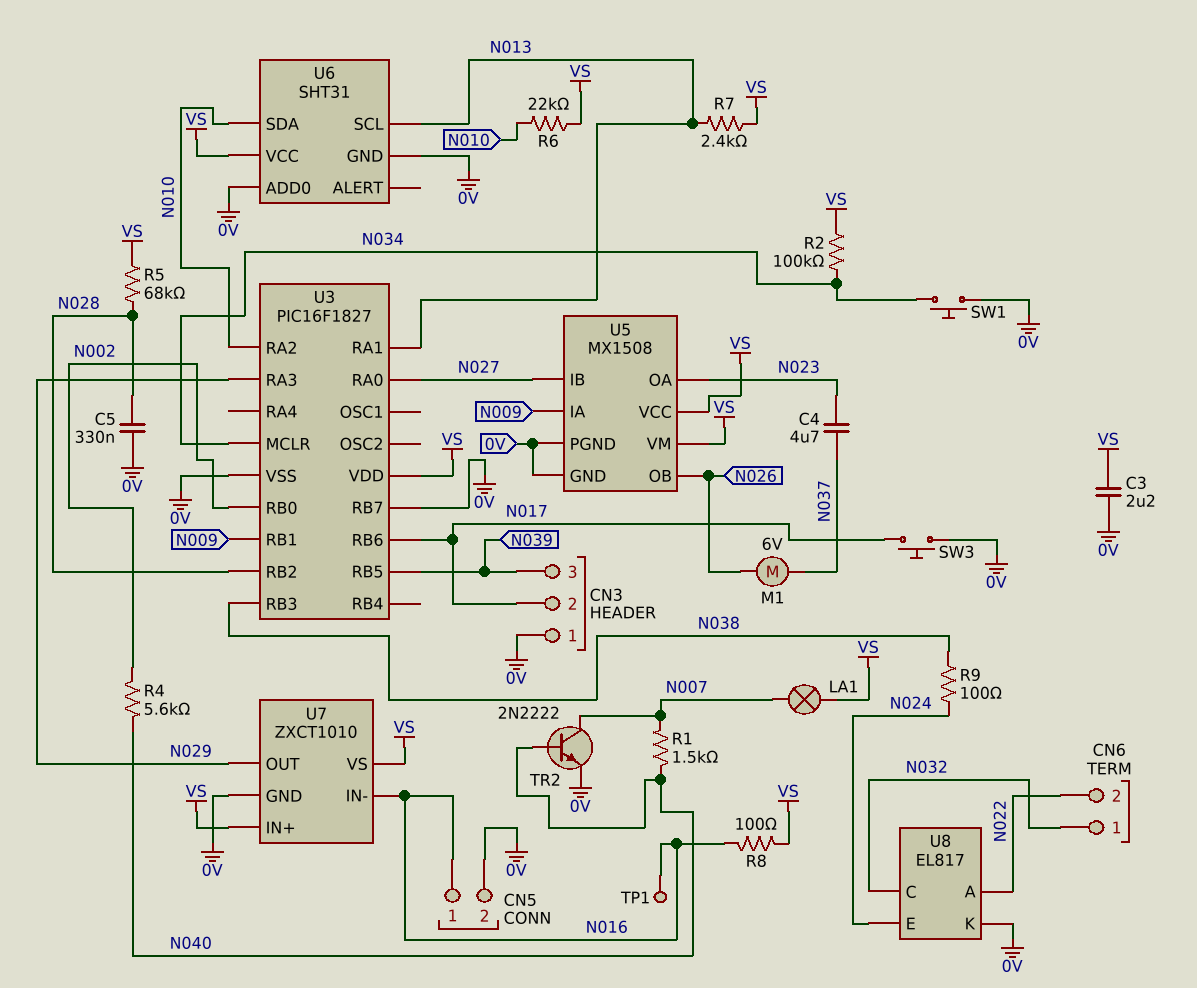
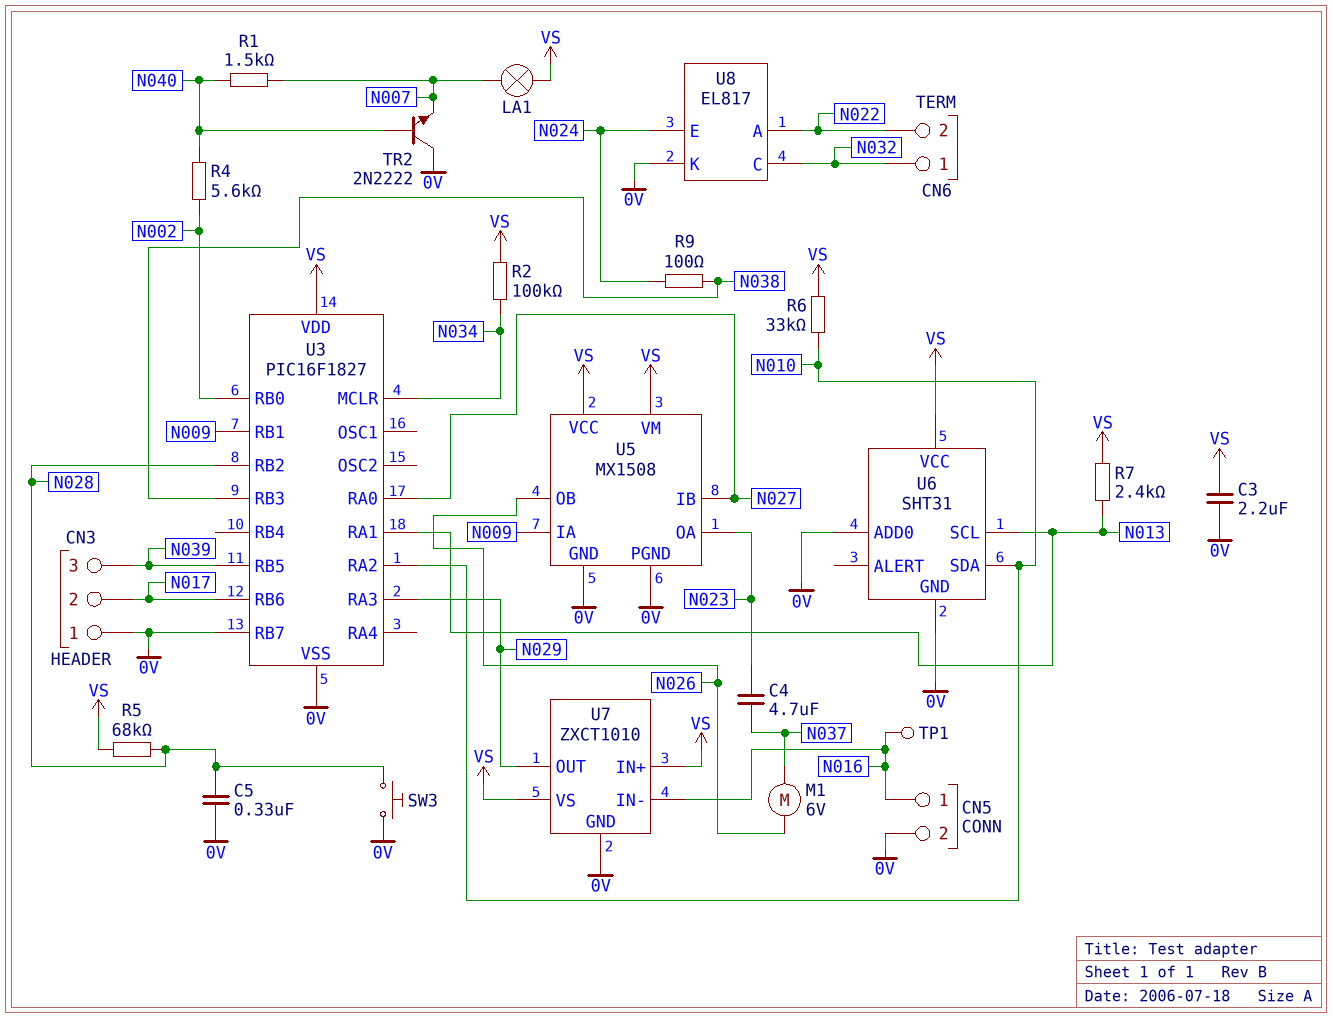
R6: 22k (N010, VS) -> 33k (N010, VS)
R8: 100 (N016, VS) -> none
SW1: button (0V, N034) -> none
SW3: button (0V, N017) -> button (0V, N028)
TR2: NPN 2N2222 (B N040, C N007, E 0V) -> NPN 2N2222 (B N040, C 0V, E N007)

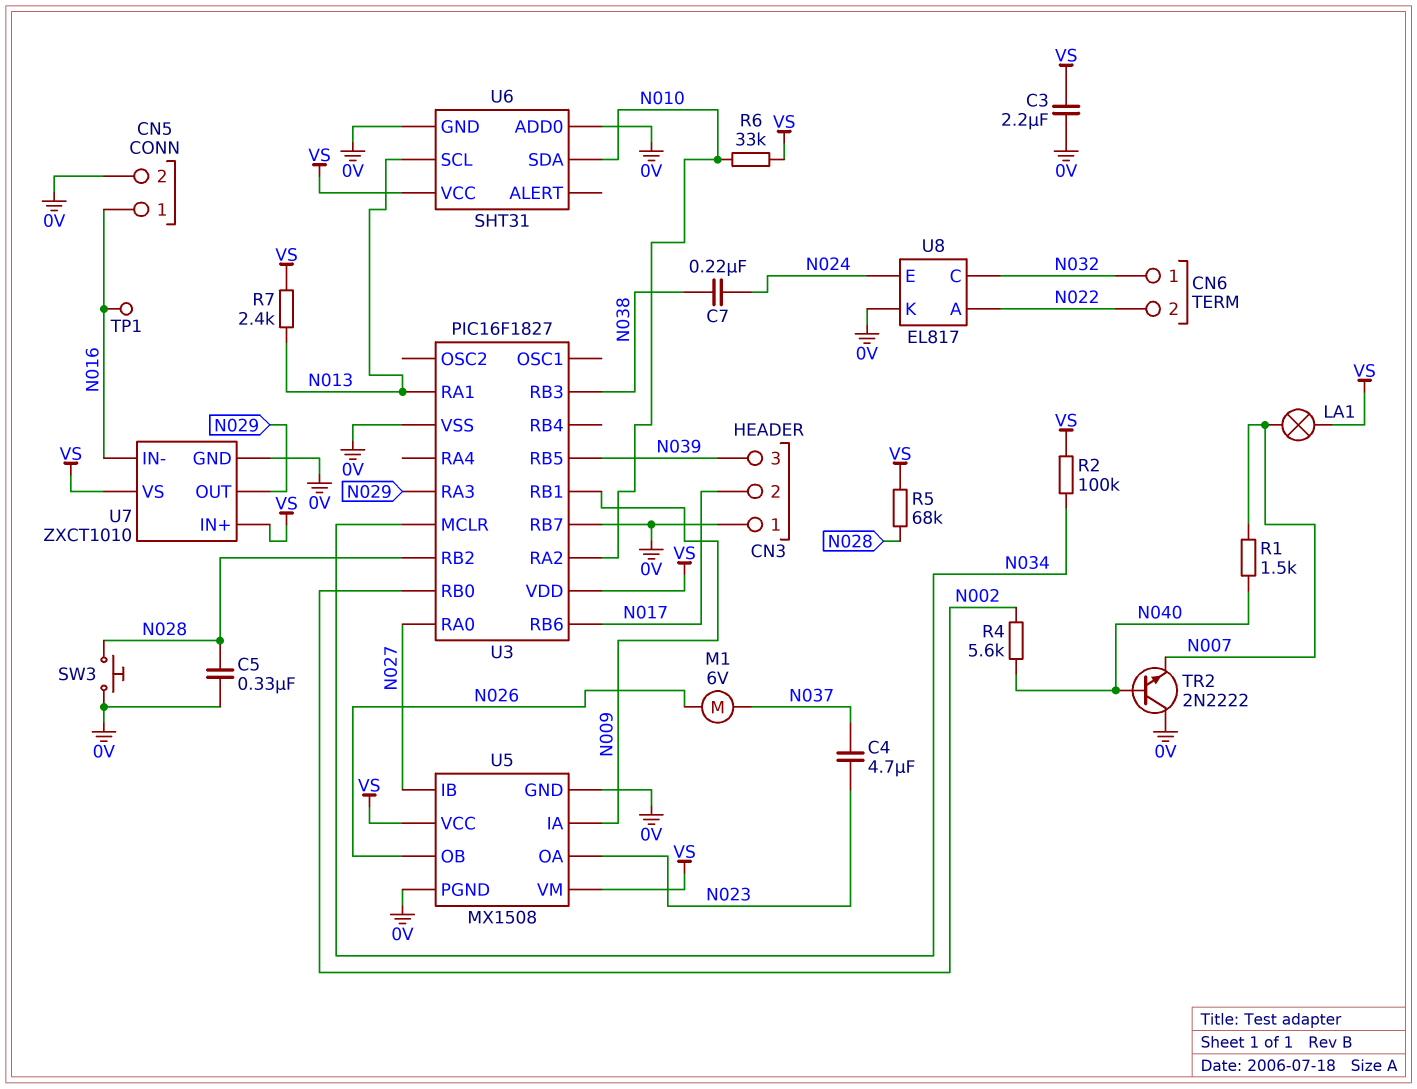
C7: none -> 220nF (N024, N038)
R9: 100 (N024, N038) -> none

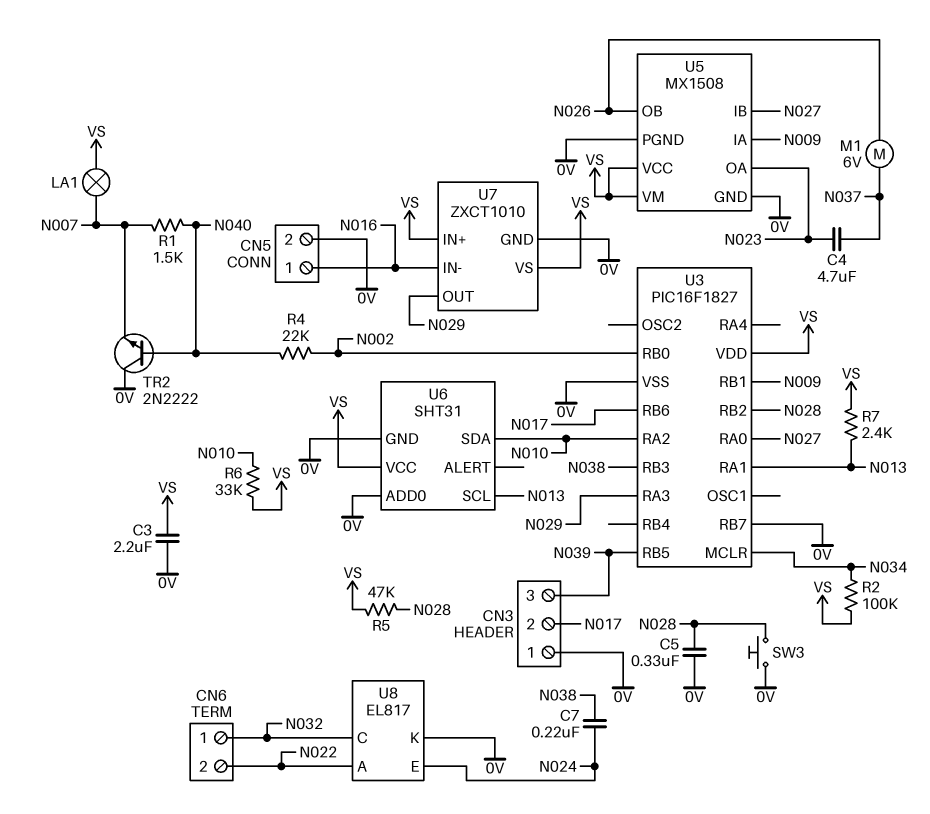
R4: 5.6k (N002, N040) -> 22k (N002, N040)
R5: 68k (N028, VS) -> 47k (N028, VS)
TP1: test point (N016) -> none

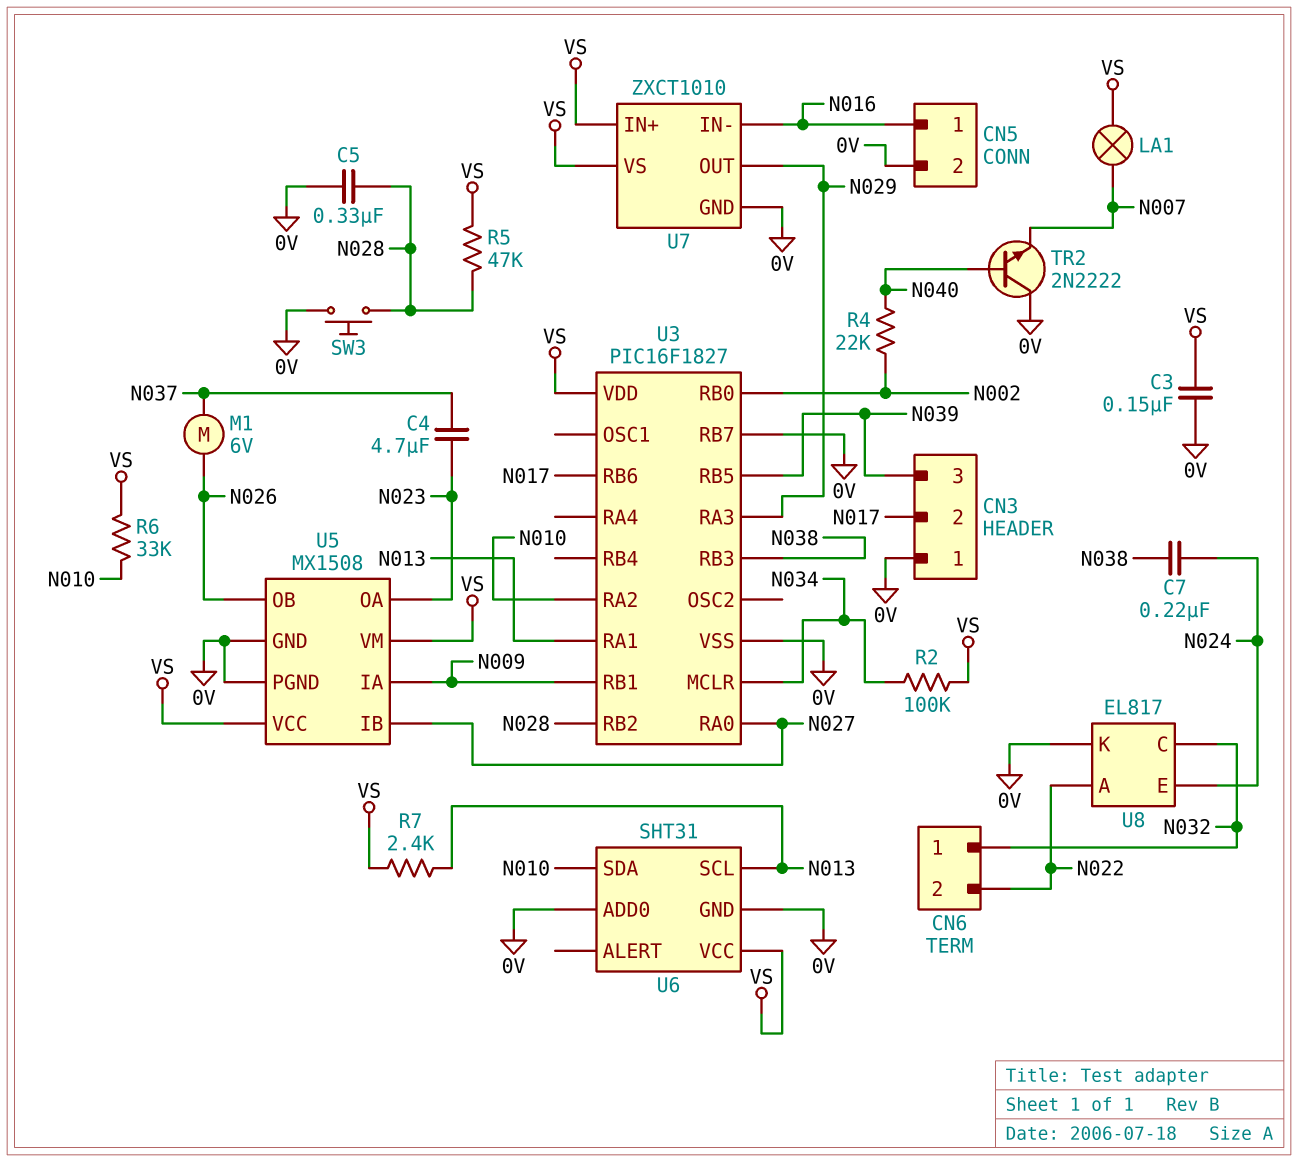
C3: 2.2uF (0V, VS) -> 150nF (0V, VS)
R1: 1.5k (N007, N040) -> none

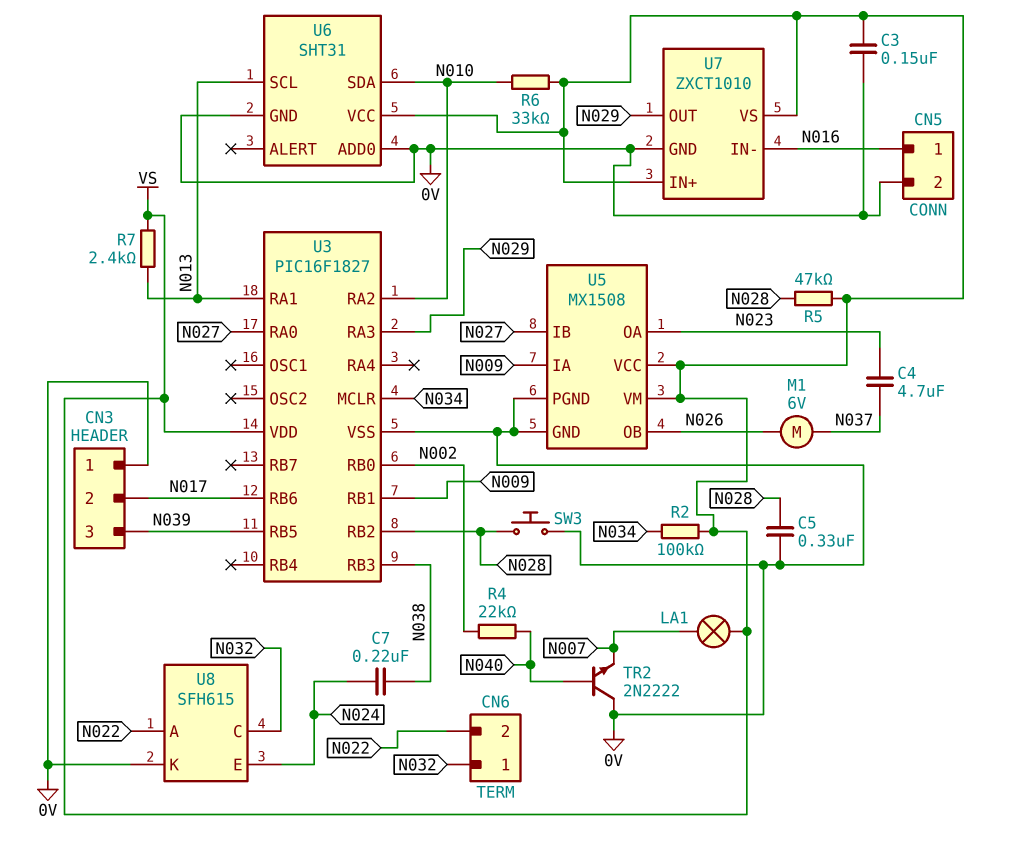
U3 pin RB7: 0V -> none
U8: EL817 -> SFH615

